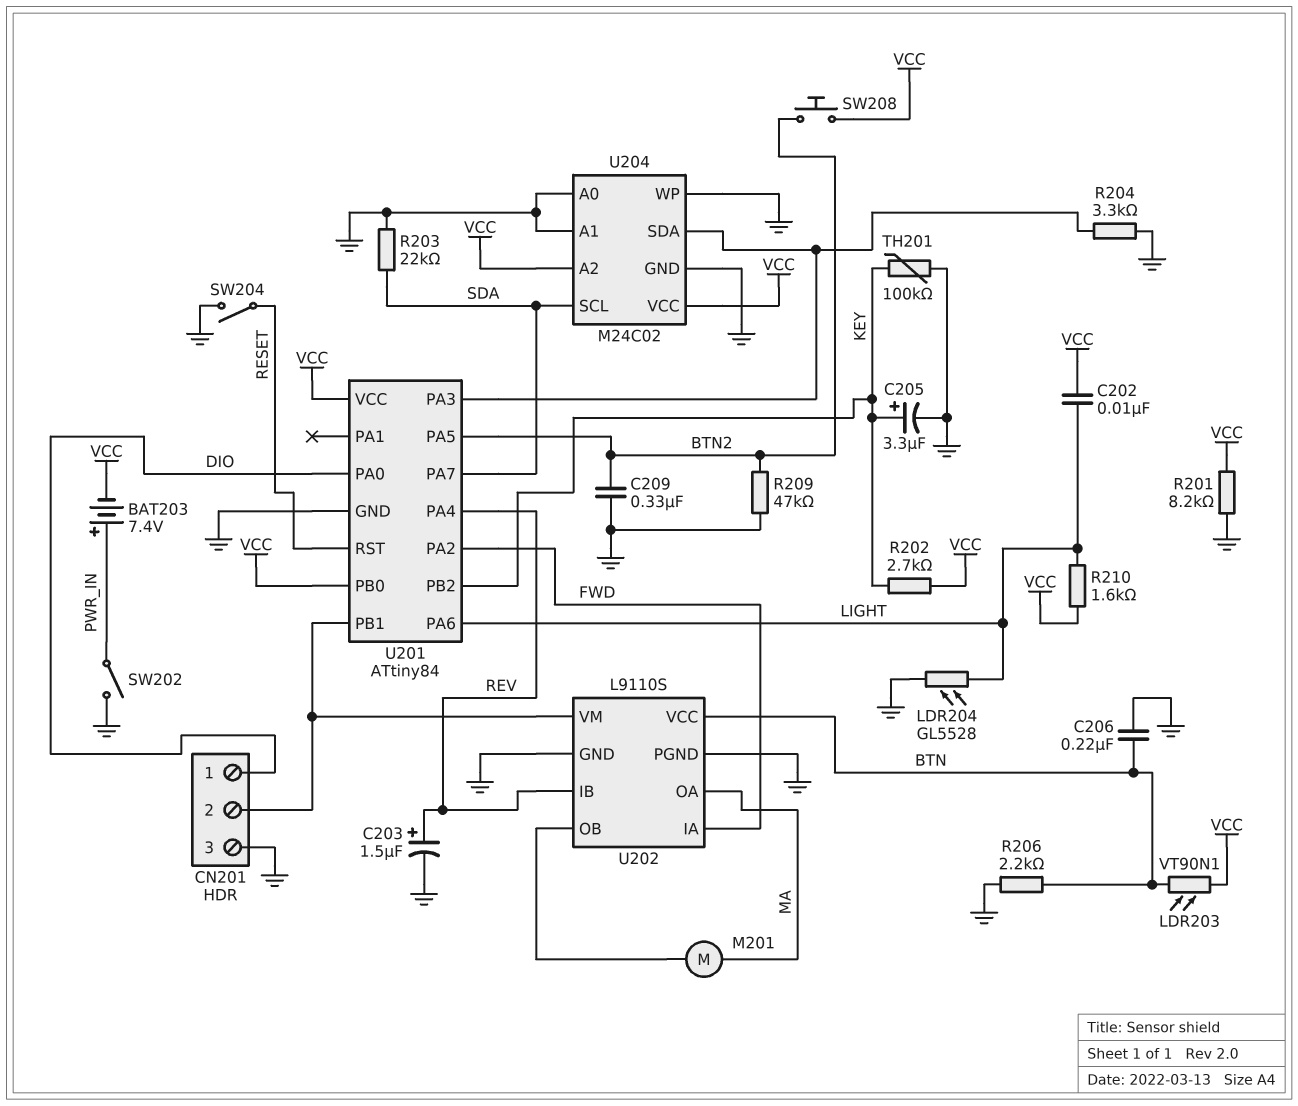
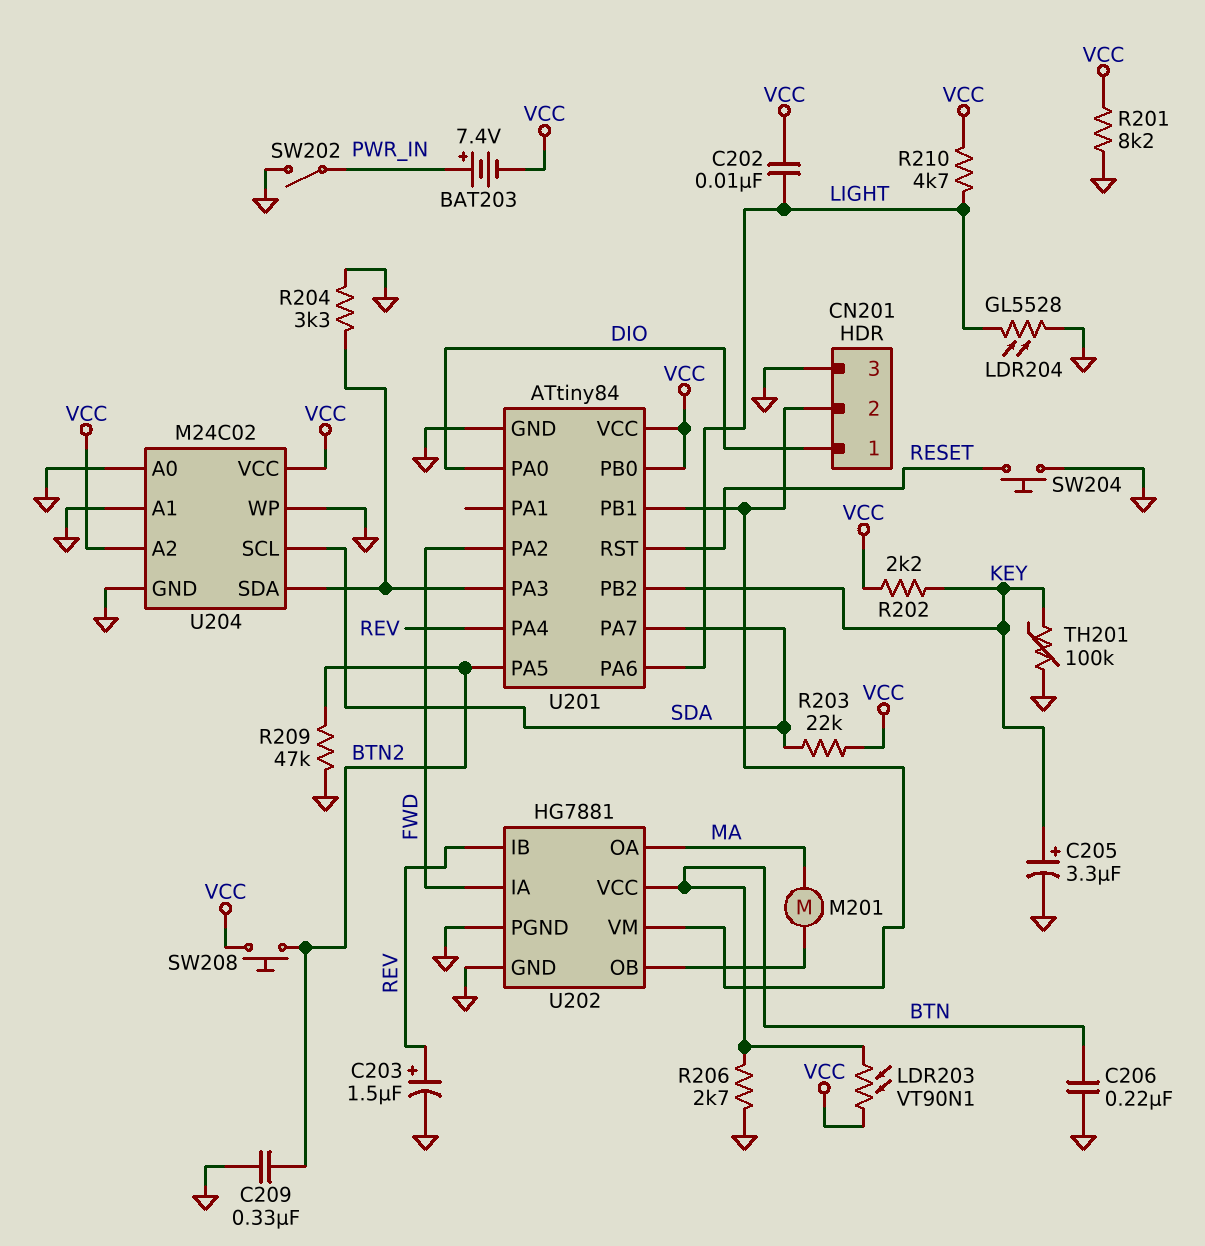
R202: 2.7k (KEY, VCC) -> 2.2k (KEY, VCC)
R203: 22k (GND, SDA) -> 22k (SDA, VCC)
R206: 2.2k (BTN, GND) -> 2.7k (BTN, GND)
R210: 1.6k (LIGHT, VCC) -> 4.7k (LIGHT, VCC)
SW204: switch (GND, RESET) -> button (GND, RESET)
U202: L9110S -> HG7881

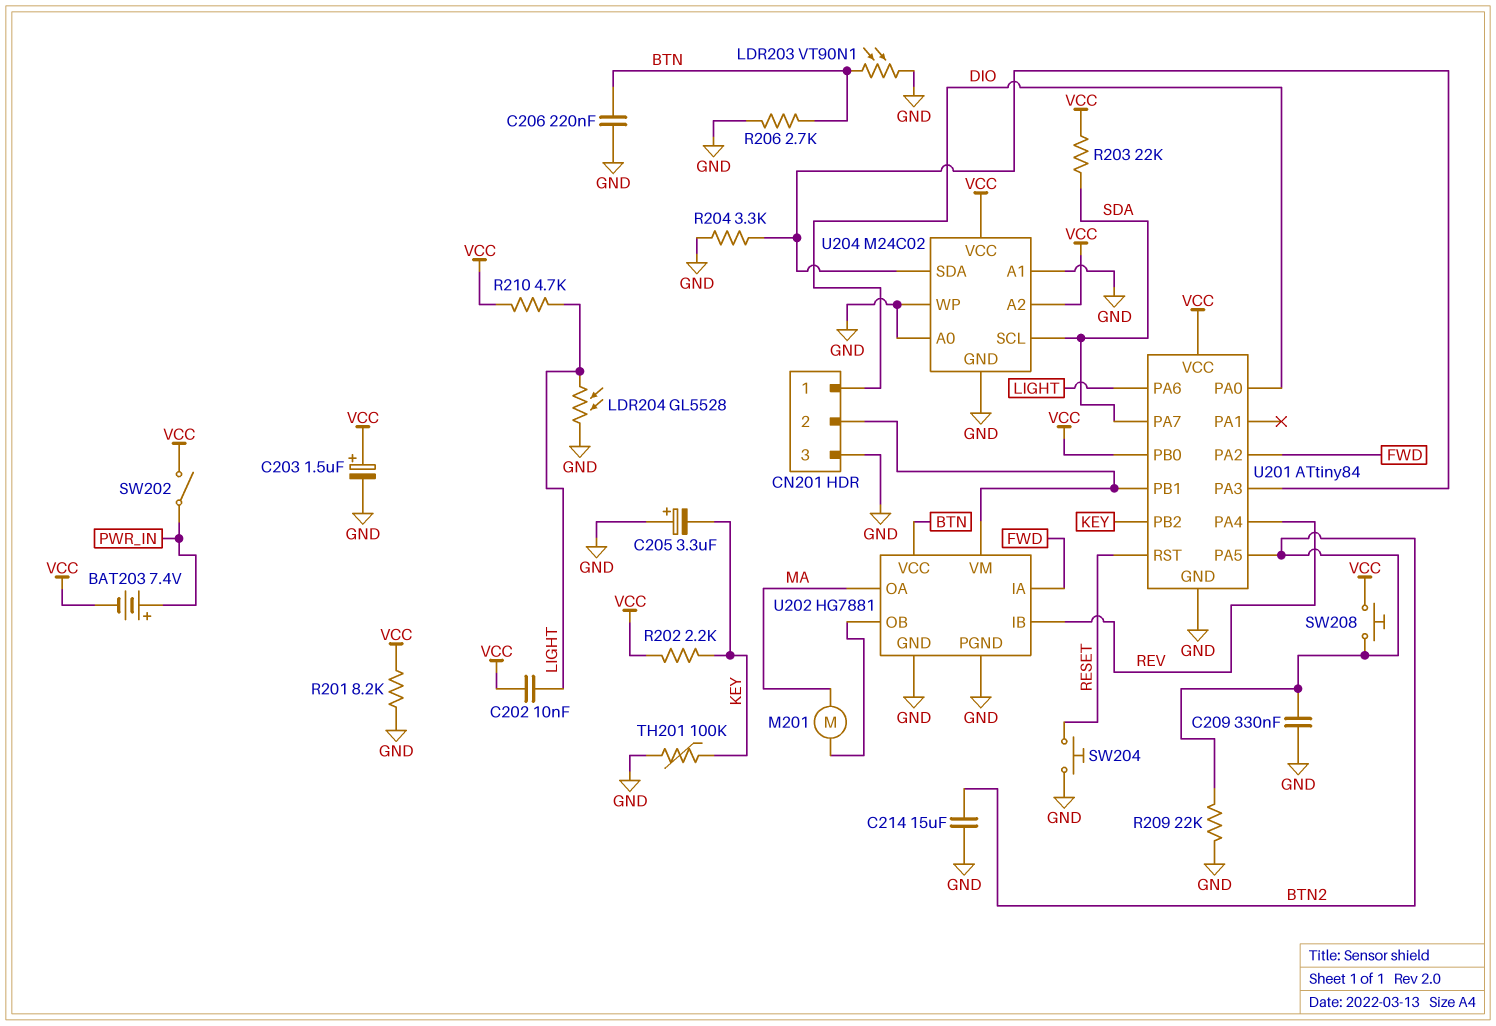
C203: 1.5uF (plus REV, minus GND) -> 1.5uF (plus VCC, minus GND)
C205: 3.3uF (plus KEY, minus GND) -> 3.3uF (plus GND, minus KEY)
C214: none -> 15uF (BTN2, GND)
LDR203: VT90N1 (BTN, VCC) -> VT90N1 (BTN, GND)
R209: 47k (BTN2, GND) -> 22k (BTN2, GND)
SW202: switch (GND, PWR_IN) -> switch (PWR_IN, VCC)

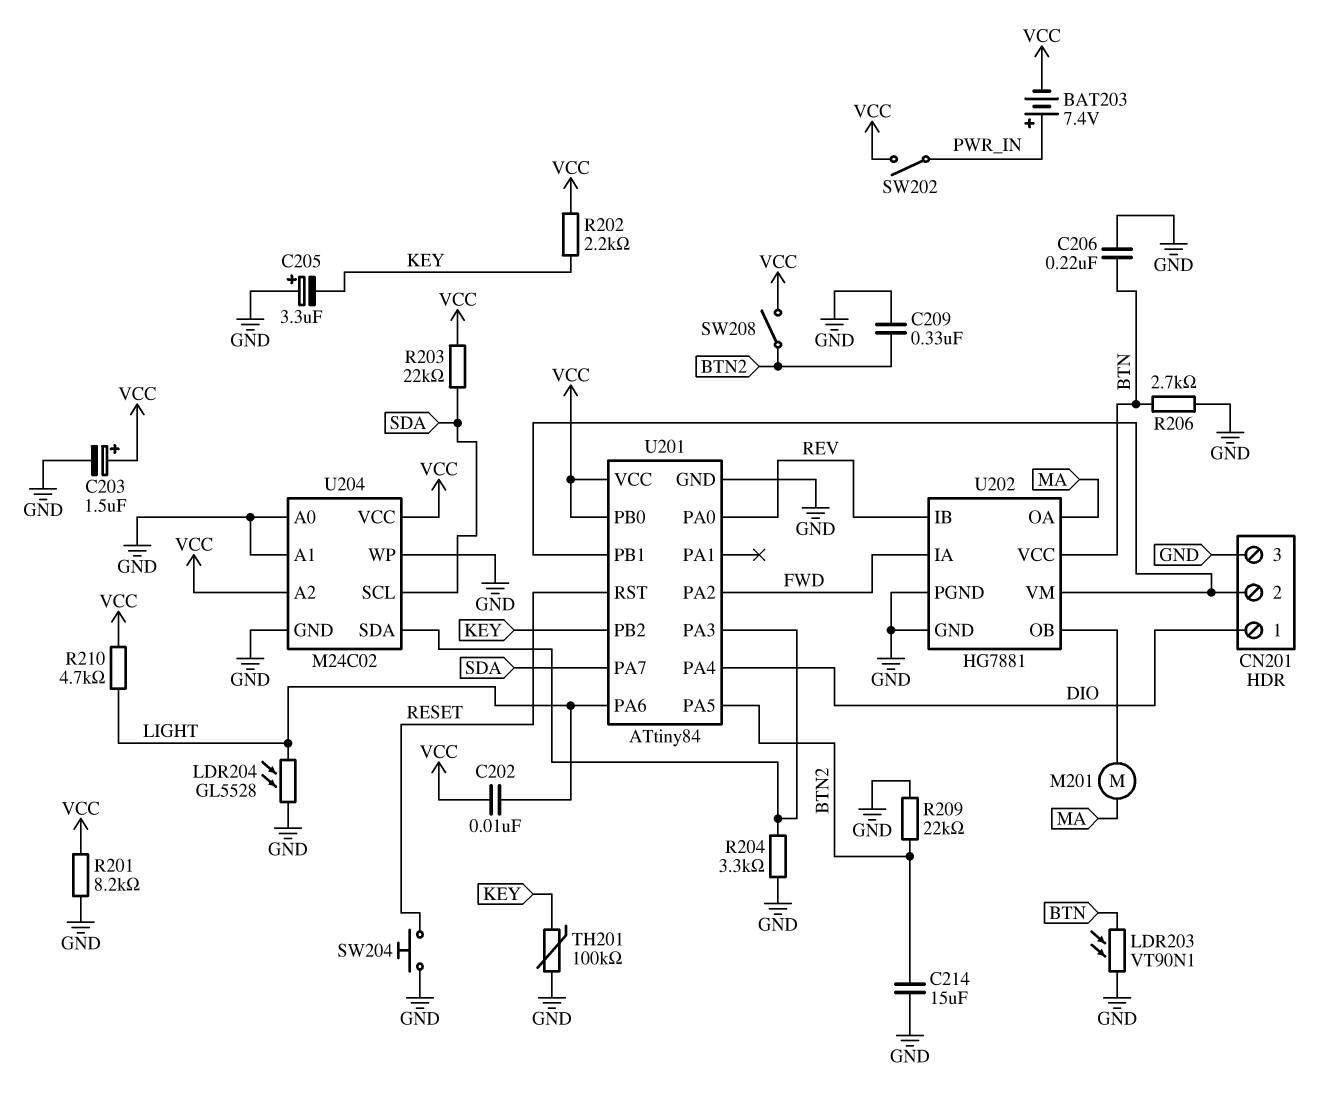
SW208: button (BTN2, VCC) -> switch (BTN2, VCC)
U201 pin PA0: DIO -> REV
U201 pin PA4: REV -> DIO

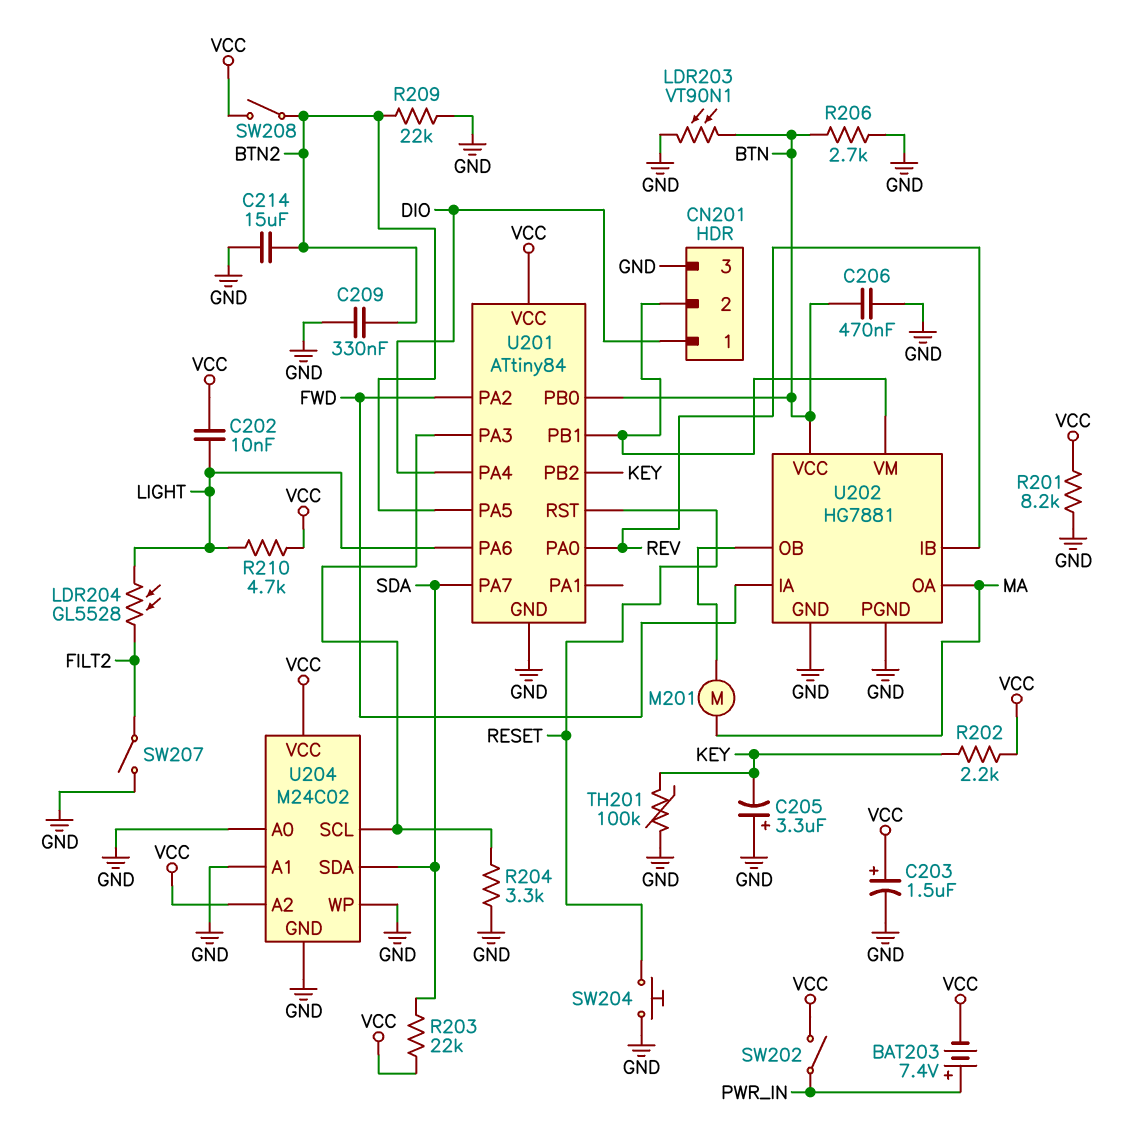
C206: 220nF (BTN, GND) -> 470nF (BTN, GND)
LDR204: GL5528 (GND, LIGHT) -> GL5528 (FILT2, LIGHT)
SW207: none -> switch (FILT2, GND)
U201 pin PB0: VCC -> BTN
U204 pin SCL: SDA -> U201/PA3
U204 pin SDA: U201/PA3 -> SDA

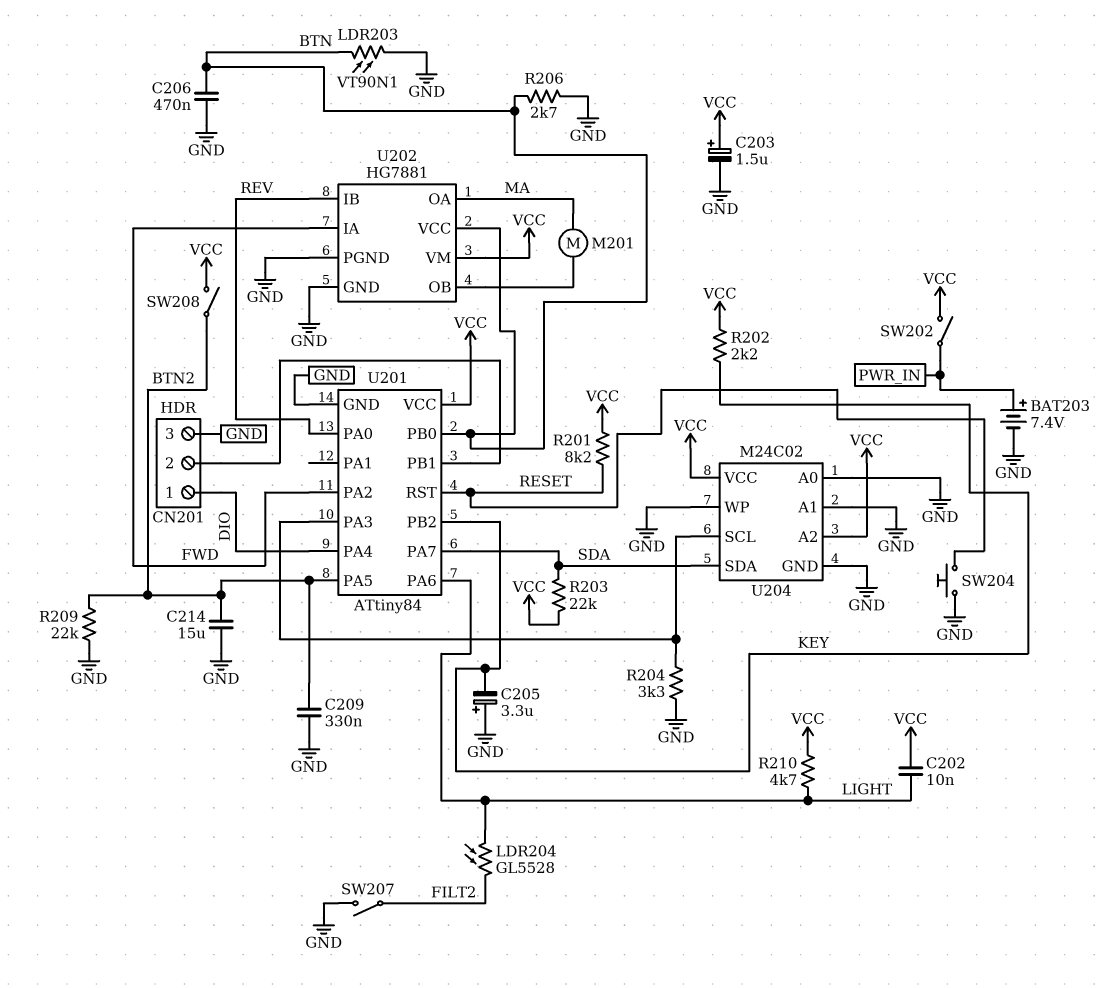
BAT203: 7.4V (plus PWR_IN, minus VCC) -> 7.4V (plus PWR_IN, minus GND)
R201: 8.2k (GND, VCC) -> 8.2k (RESET, VCC)
TH201: 100k (GND, KEY) -> none
U202 pin VM: CN201/2 -> VCC

